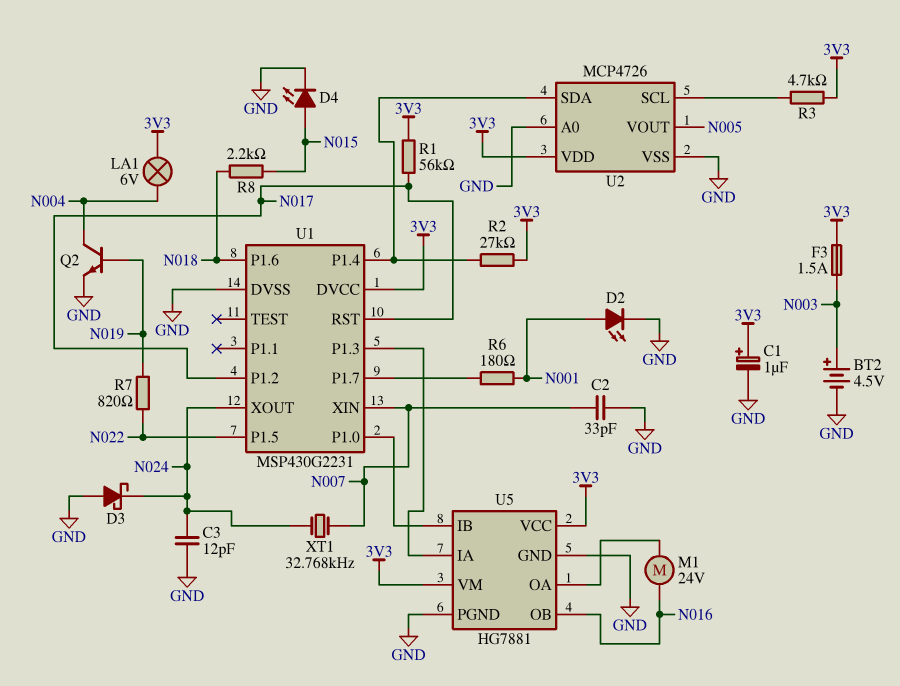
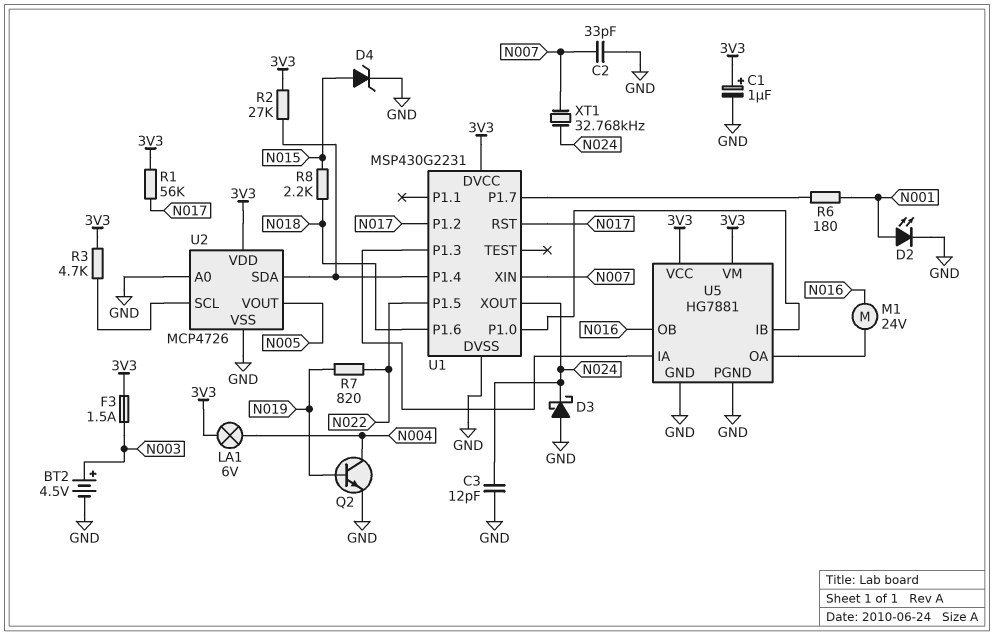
D4: LED (A N015, K GND) -> zener (A N015, K GND)

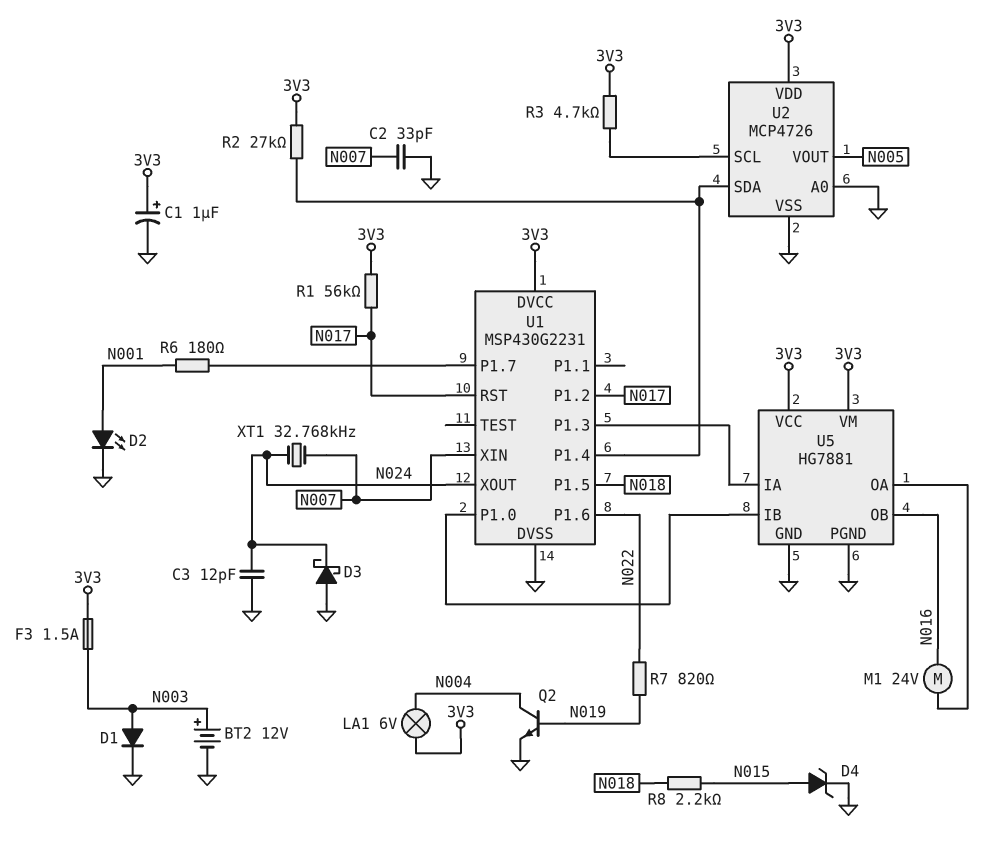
BT2: 4.5V (plus N003, minus GND) -> 12V (plus N003, minus GND)
D1: none -> diode (A N003, K GND)
U1 pin P1.5: N022 -> N018
U1 pin P1.6: N018 -> N022

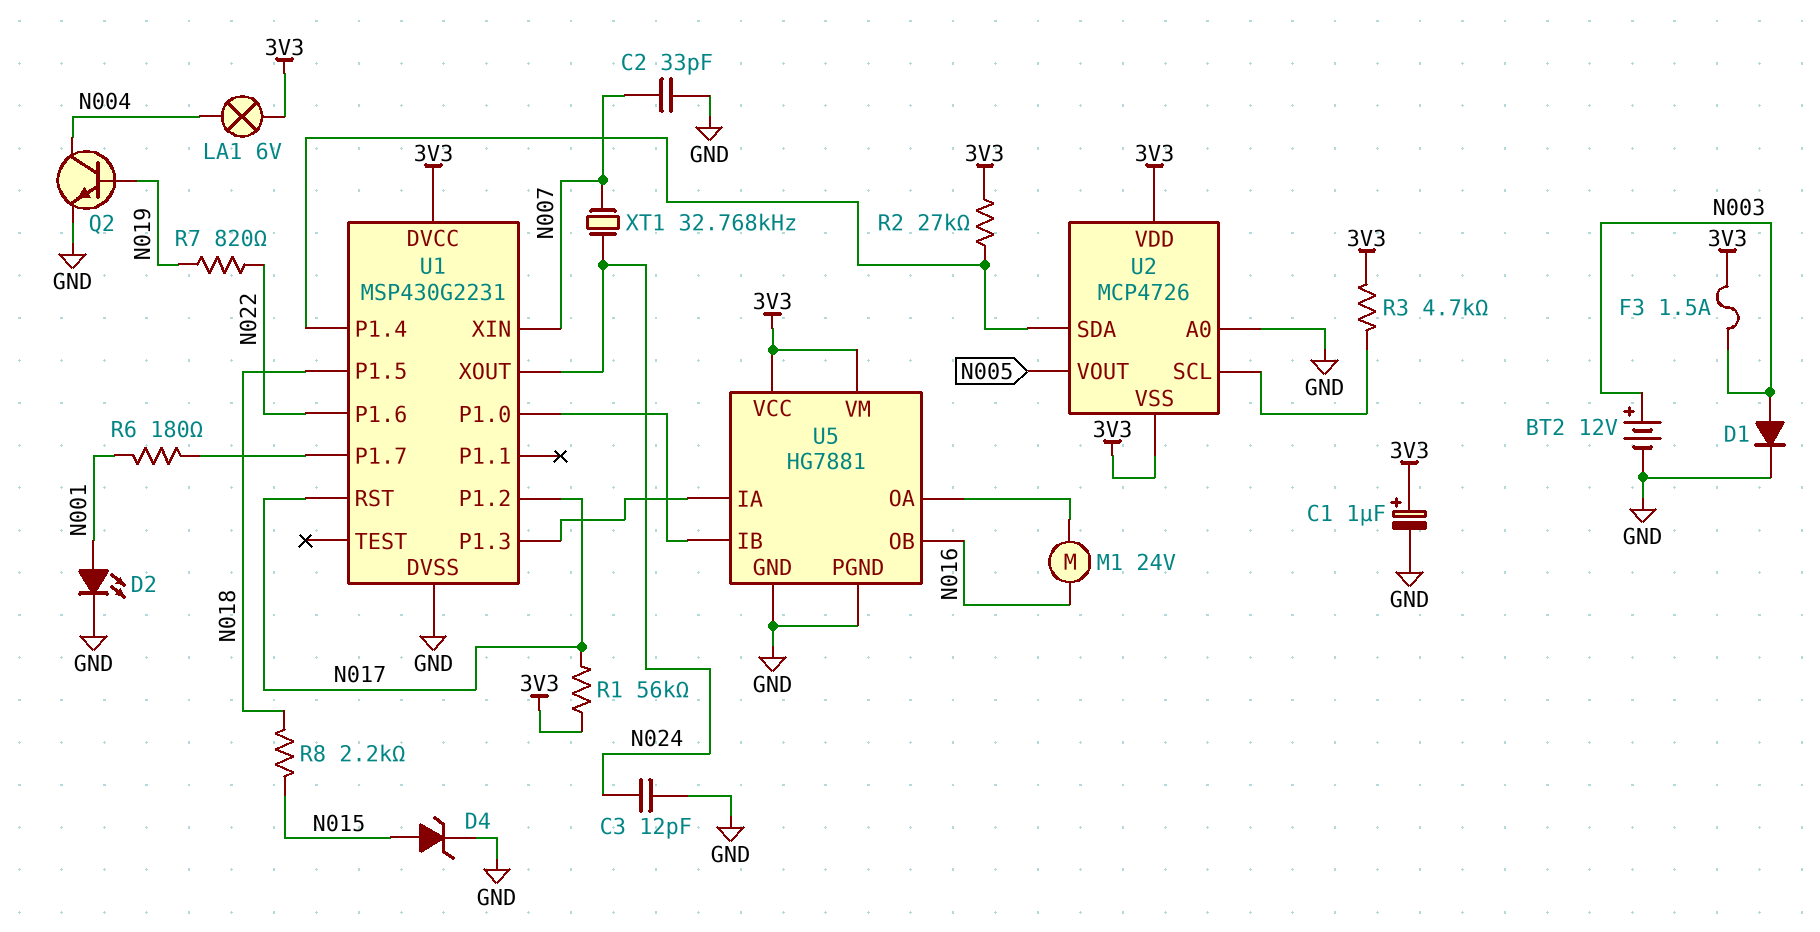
D3: schottky (A GND, K N024) -> none
U2 pin VSS: GND -> 3V3

